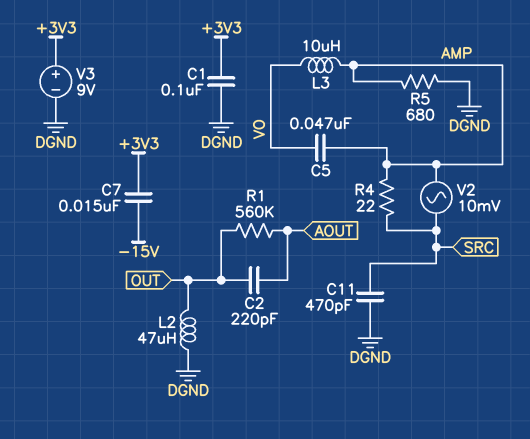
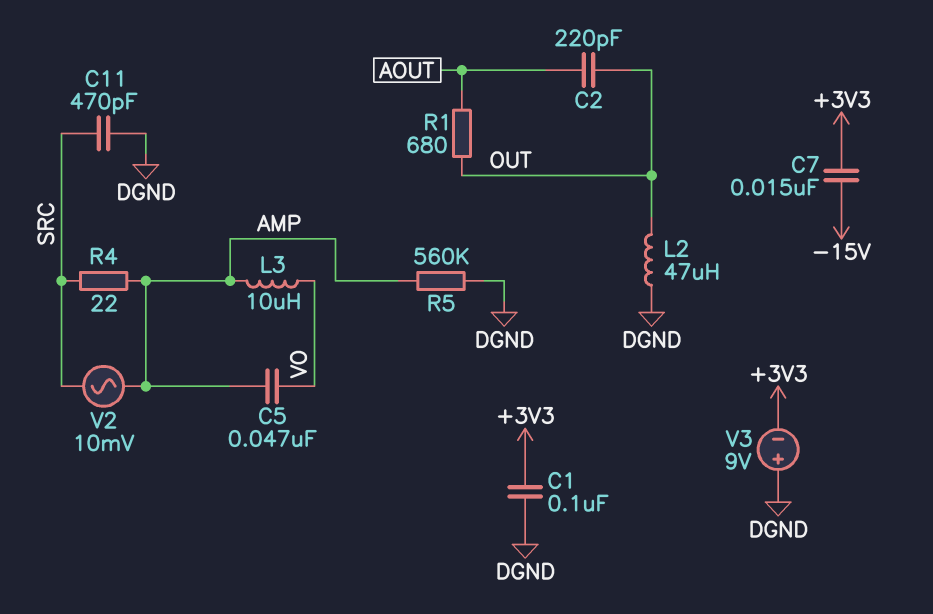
R1: 560k (AOUT, OUT) -> 680 (AOUT, OUT)
R5: 680 (AMP, DGND) -> 560k (AMP, DGND)
V3: 9V (plus +3V3, minus DGND) -> 9V (plus DGND, minus +3V3)

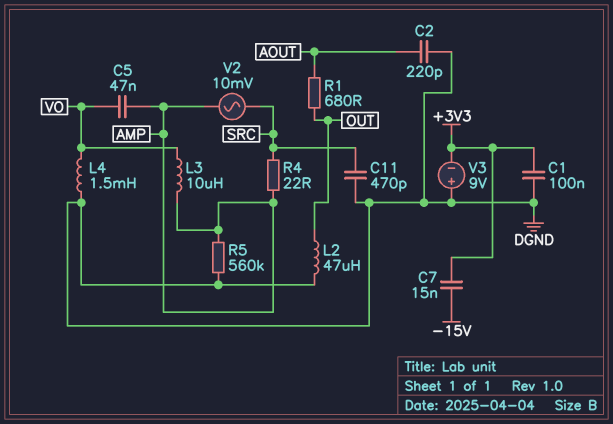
C2: 220pF (AOUT, OUT) -> 220pF (AOUT, DGND)
L4: none -> 1.5mH (DGND, VO)

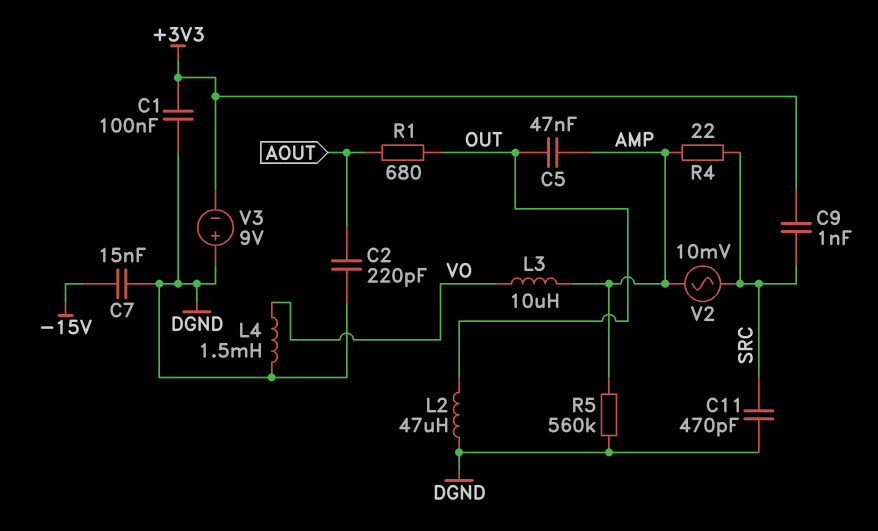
C5: 47nF (AMP, VO) -> 47nF (AMP, OUT)
C7: 15nF (+3V3, -15V) -> 15nF (-15V, DGND)
C9: none -> 1nF (+3V3, SRC)

